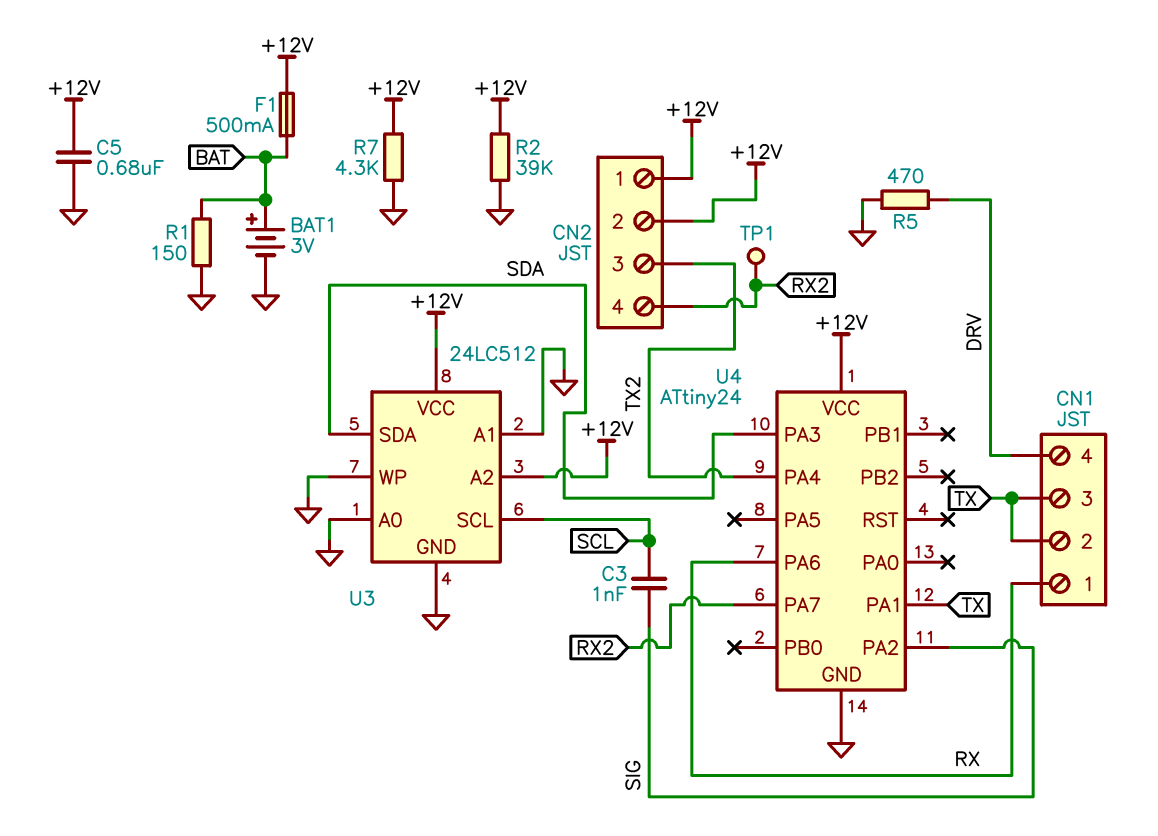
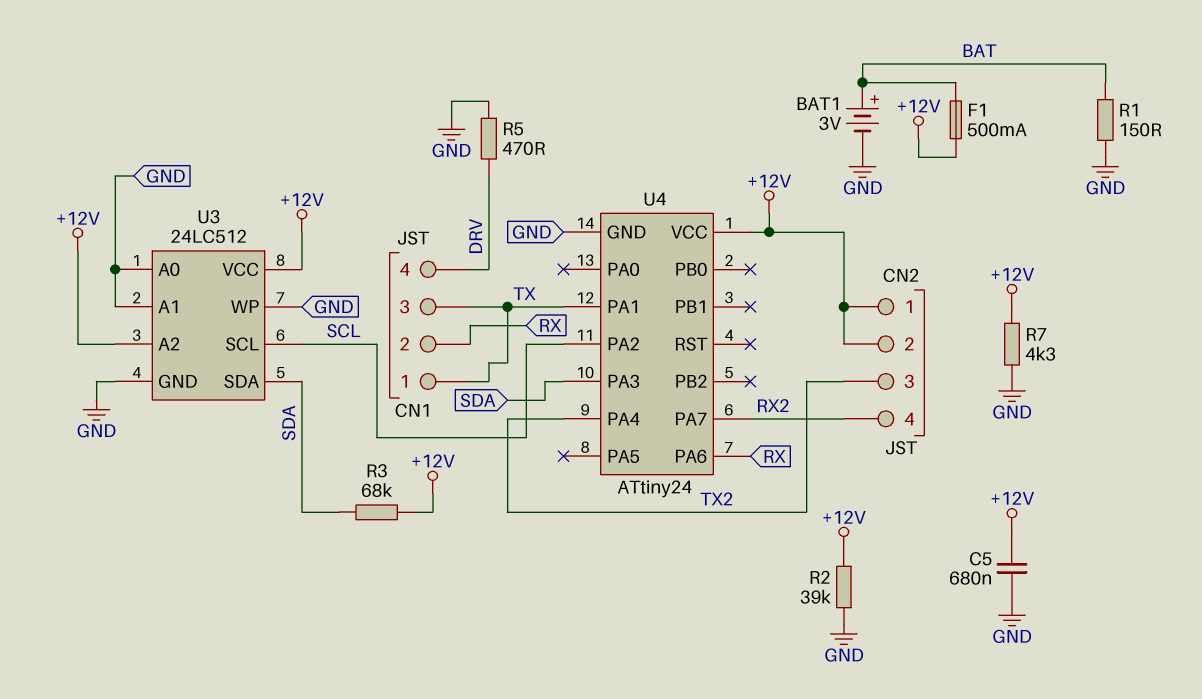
C3: 1nF (SCL, SIG) -> none
CN1 pin 1: RX -> TX
CN1 pin 2: TX -> RX
R3: none -> 68k (+12V, SDA)
TP1: test point (RX2) -> none
U4 pin PA2: SIG -> SCL

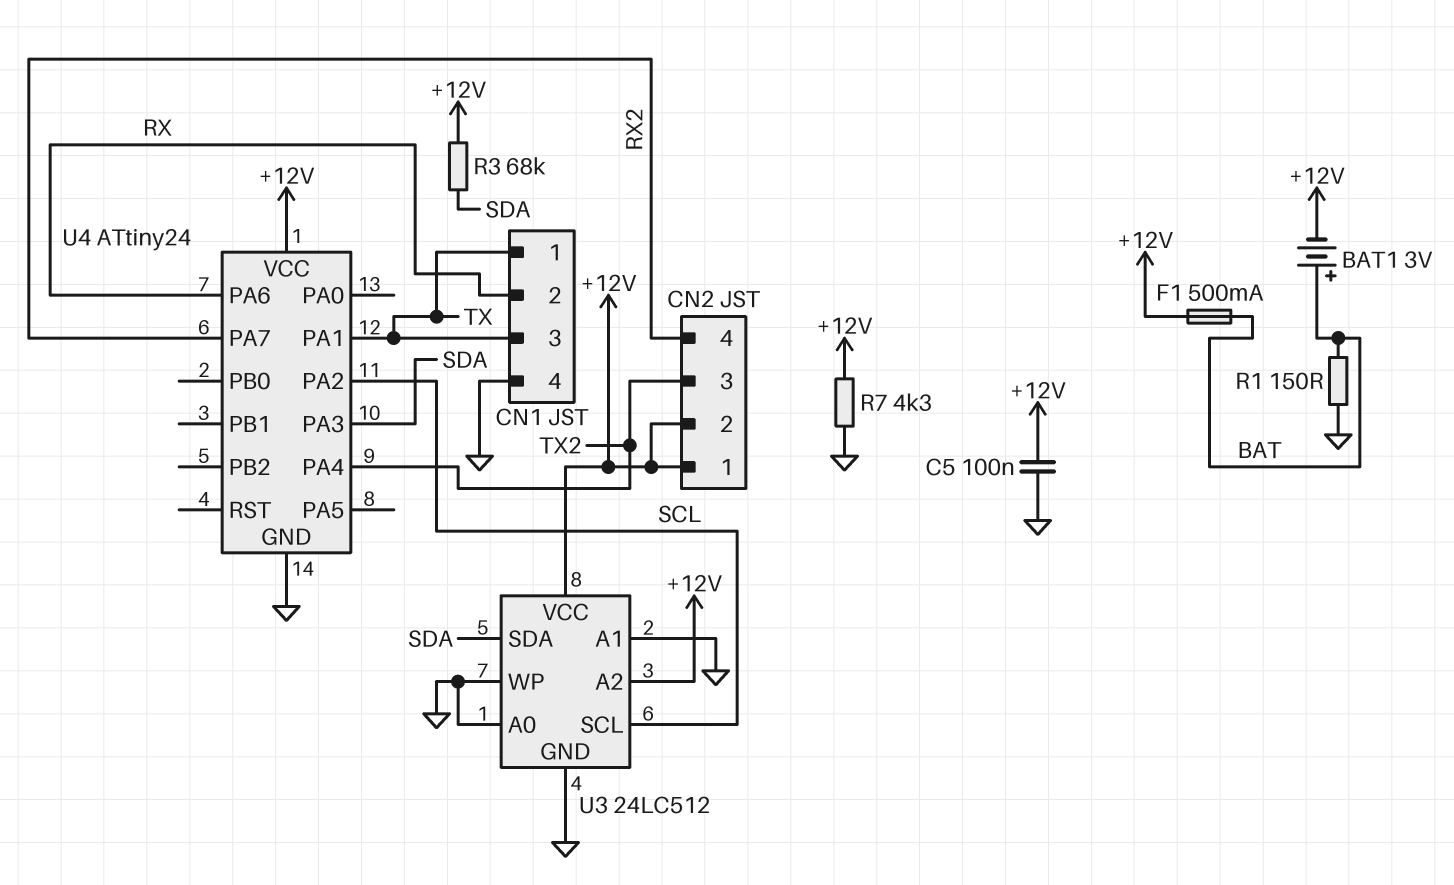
BAT1: 3V (plus BAT, minus GND) -> 3V (plus BAT, minus +12V)
C5: 680nF (+12V, GND) -> 100nF (+12V, GND)
CN1 pin 4: DRV -> GND
R2: 39k (+12V, GND) -> none
R5: 470 (DRV, GND) -> none

